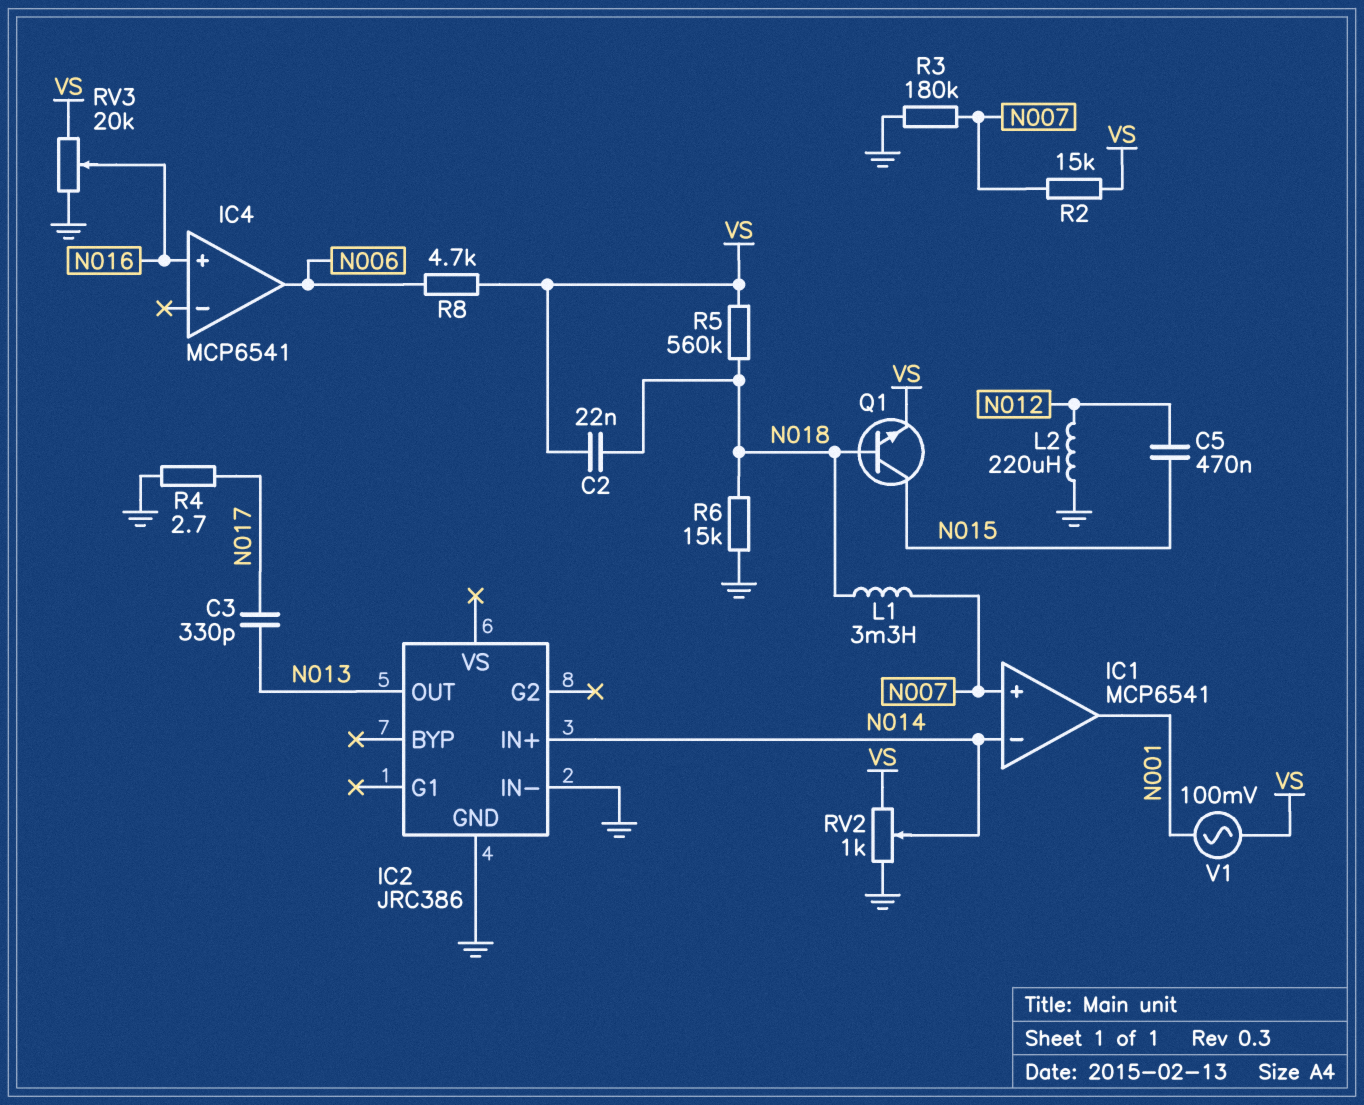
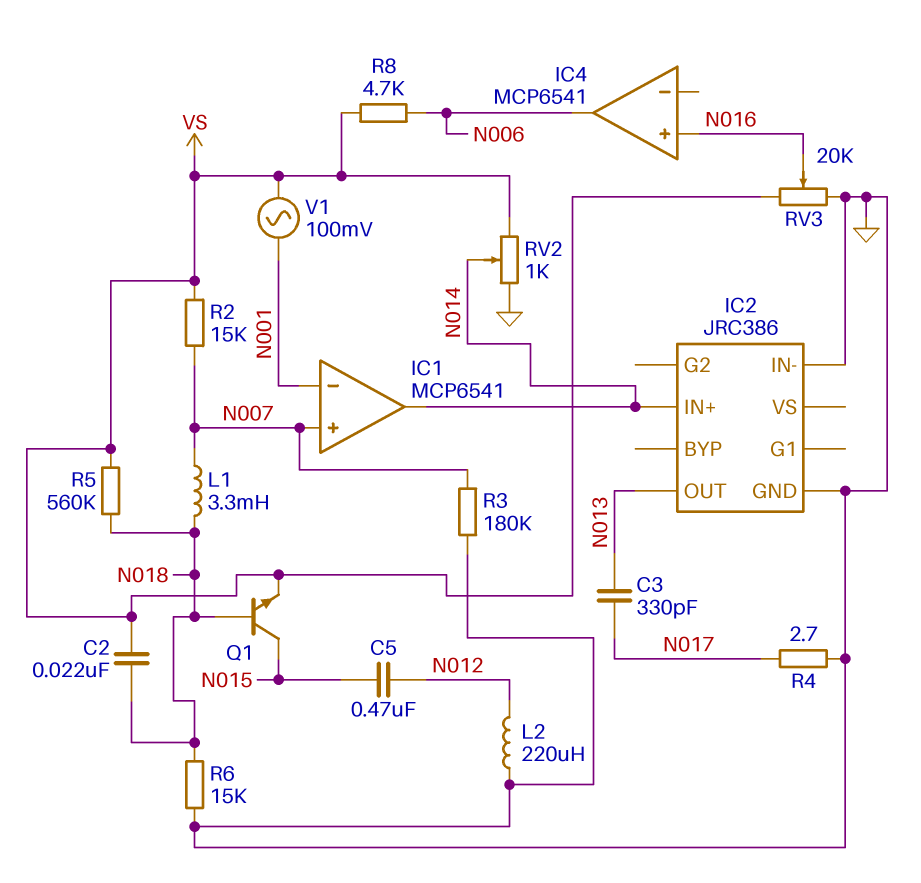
IC1 pin in-: N014 -> N001
IC1 pin out: N001 -> N014

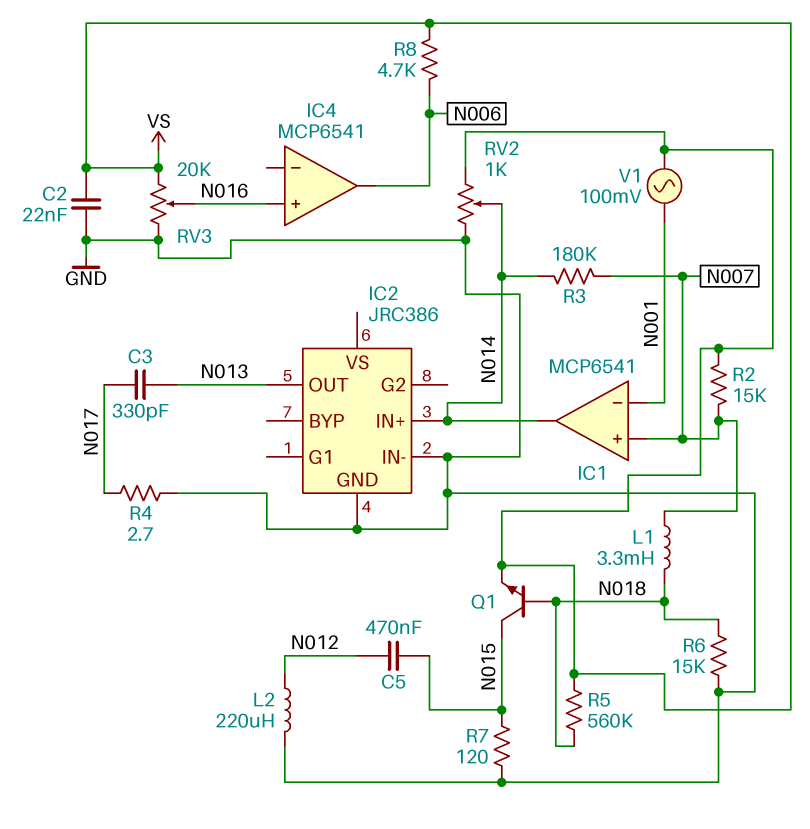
C2: 22nF (N018, VS) -> 22nF (GND, VS)
R3: 180k (GND, N007) -> 180k (N007, N014)
R7: none -> 120 (GND, N015)

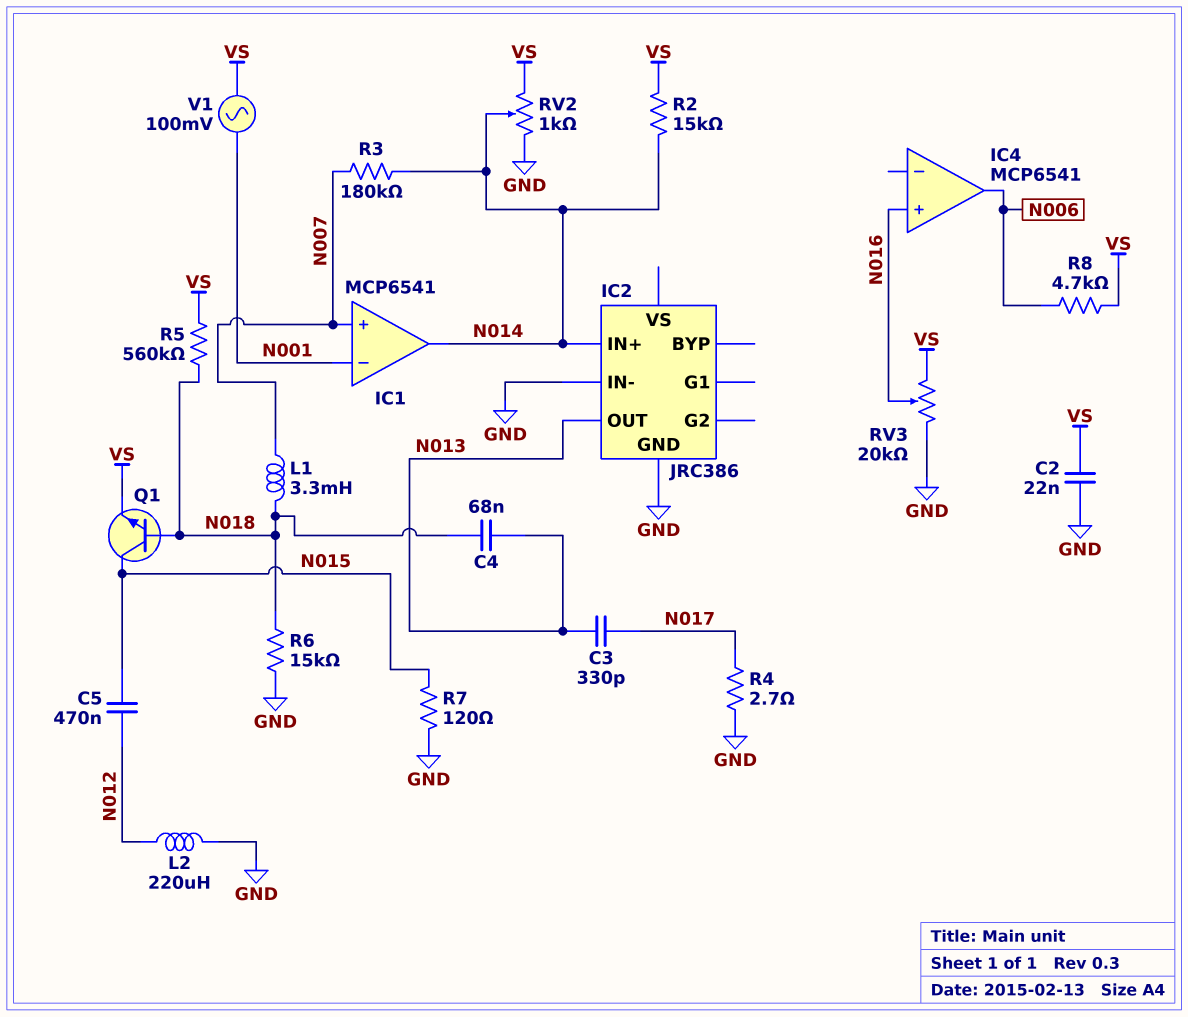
C4: none -> 68nF (N013, N018)
R2: 15k (N007, VS) -> 15k (N014, VS)

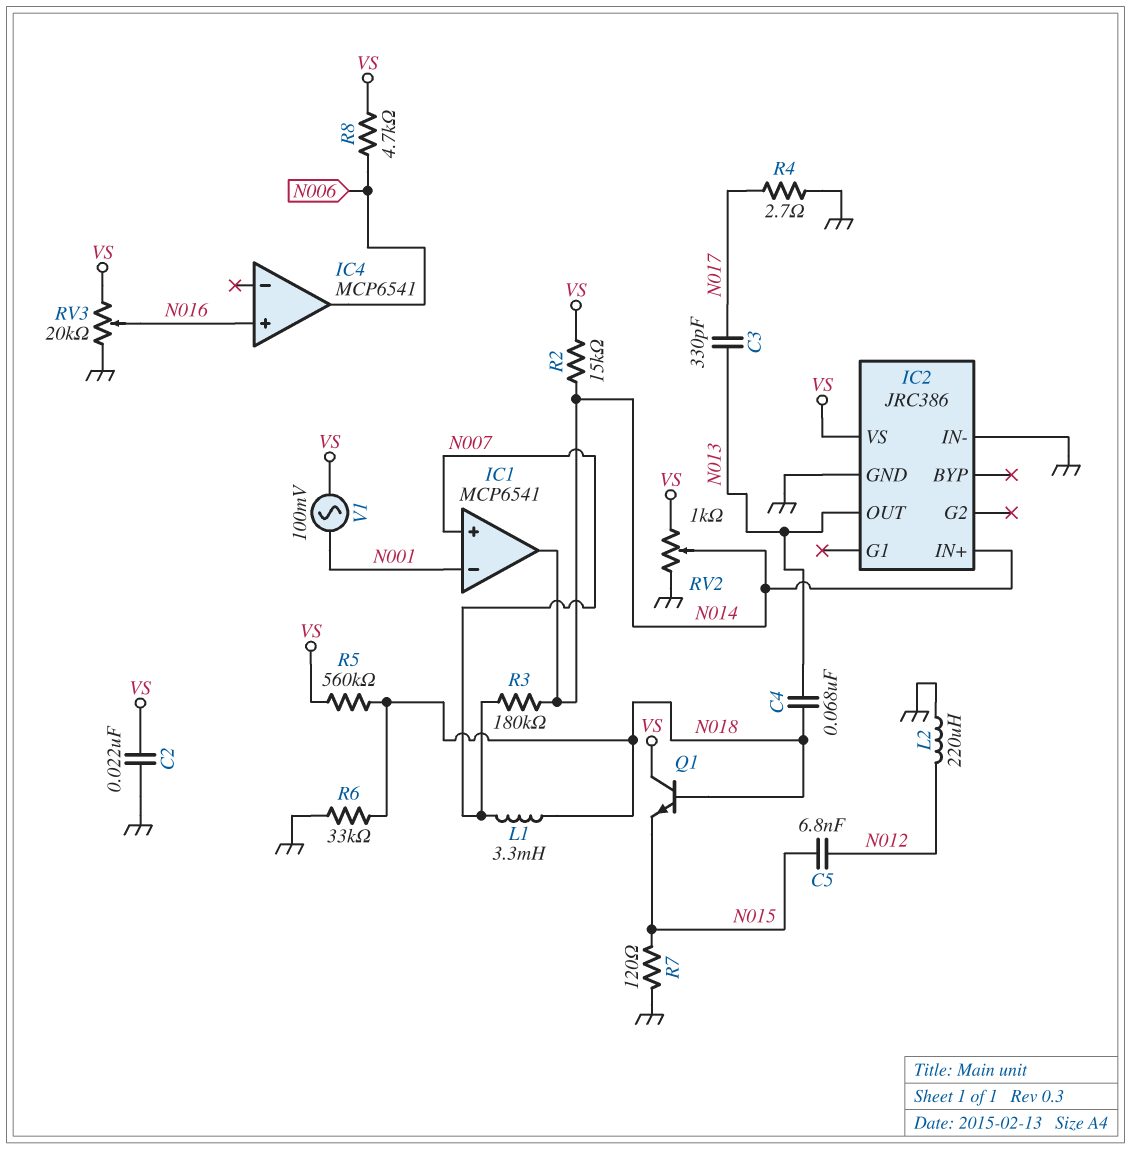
C5: 470nF (N012, N015) -> 6.8nF (N012, N015)
IC2 pin VS: none -> VS
Q1: NPN (B N018, C N015, E VS) -> NPN (B N018, C VS, E N015)
R6: 15k (GND, N018) -> 33k (GND, N018)

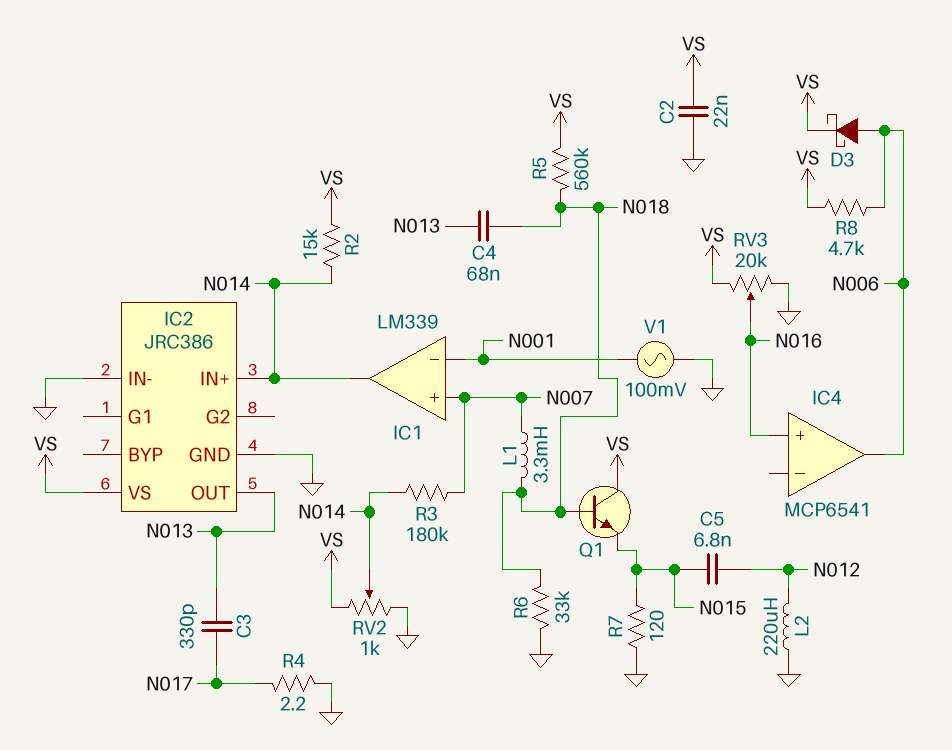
D3: none -> schottky (A N006, K VS)
IC1: MCP6541 -> LM339
R4: 2.7 (GND, N017) -> 2.2 (GND, N017)
V1: AC 100mV (N001, VS) -> AC 100mV (GND, N001)

